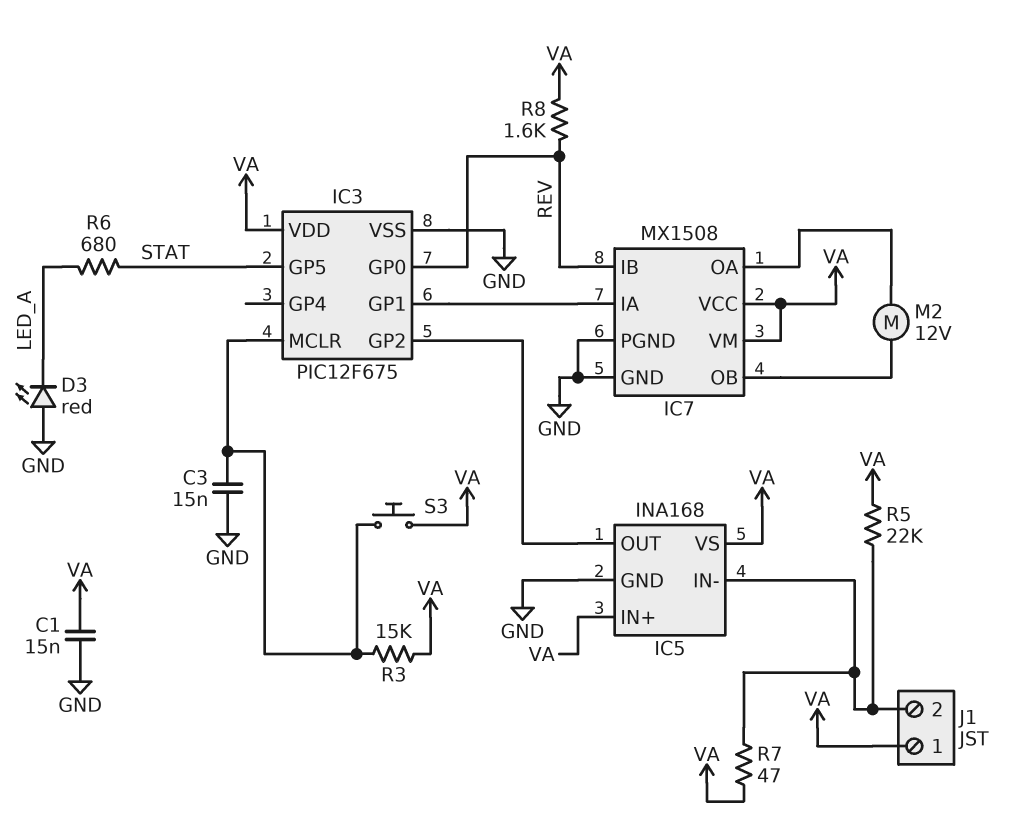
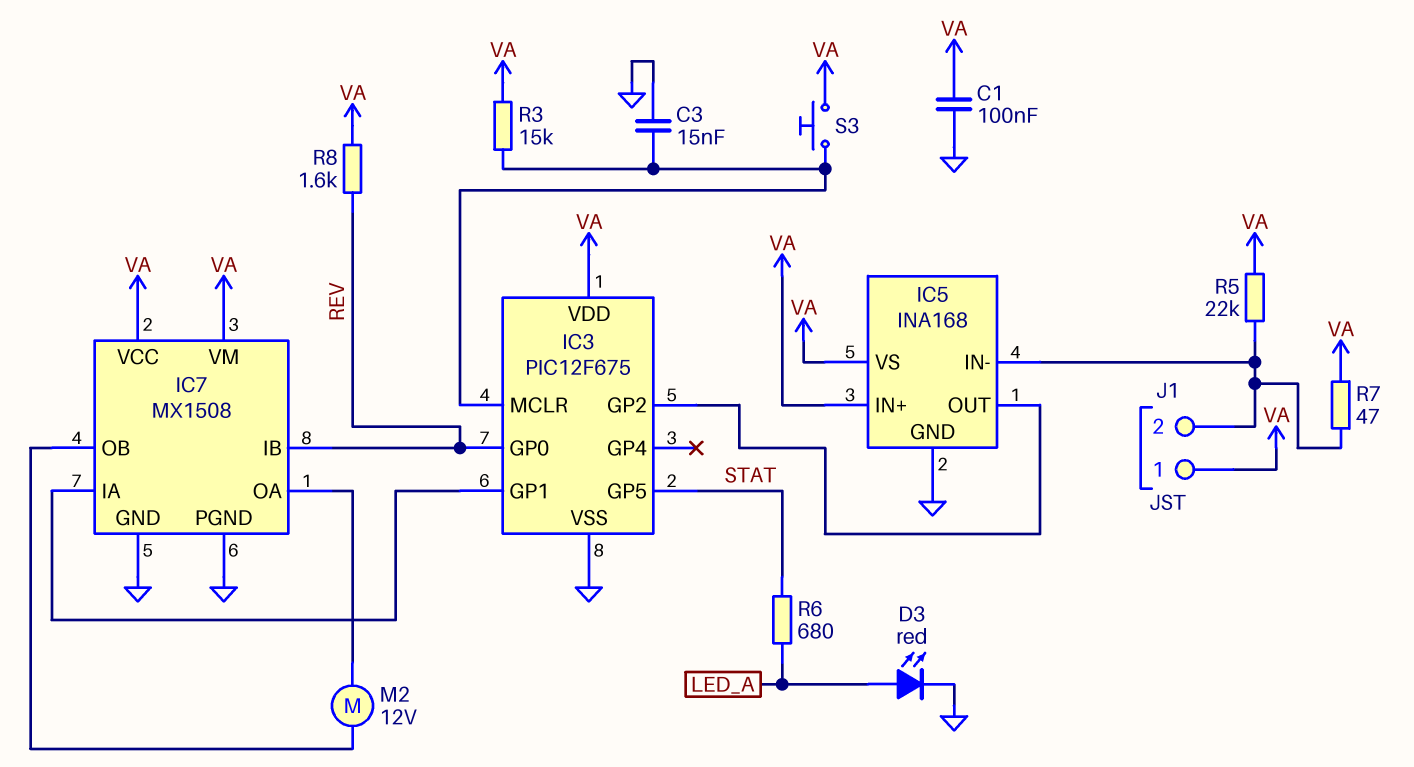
C1: 15nF (GND, VA) -> 100nF (GND, VA)
D3: LED red (A GND, K LED_A) -> LED red (A LED_A, K GND)

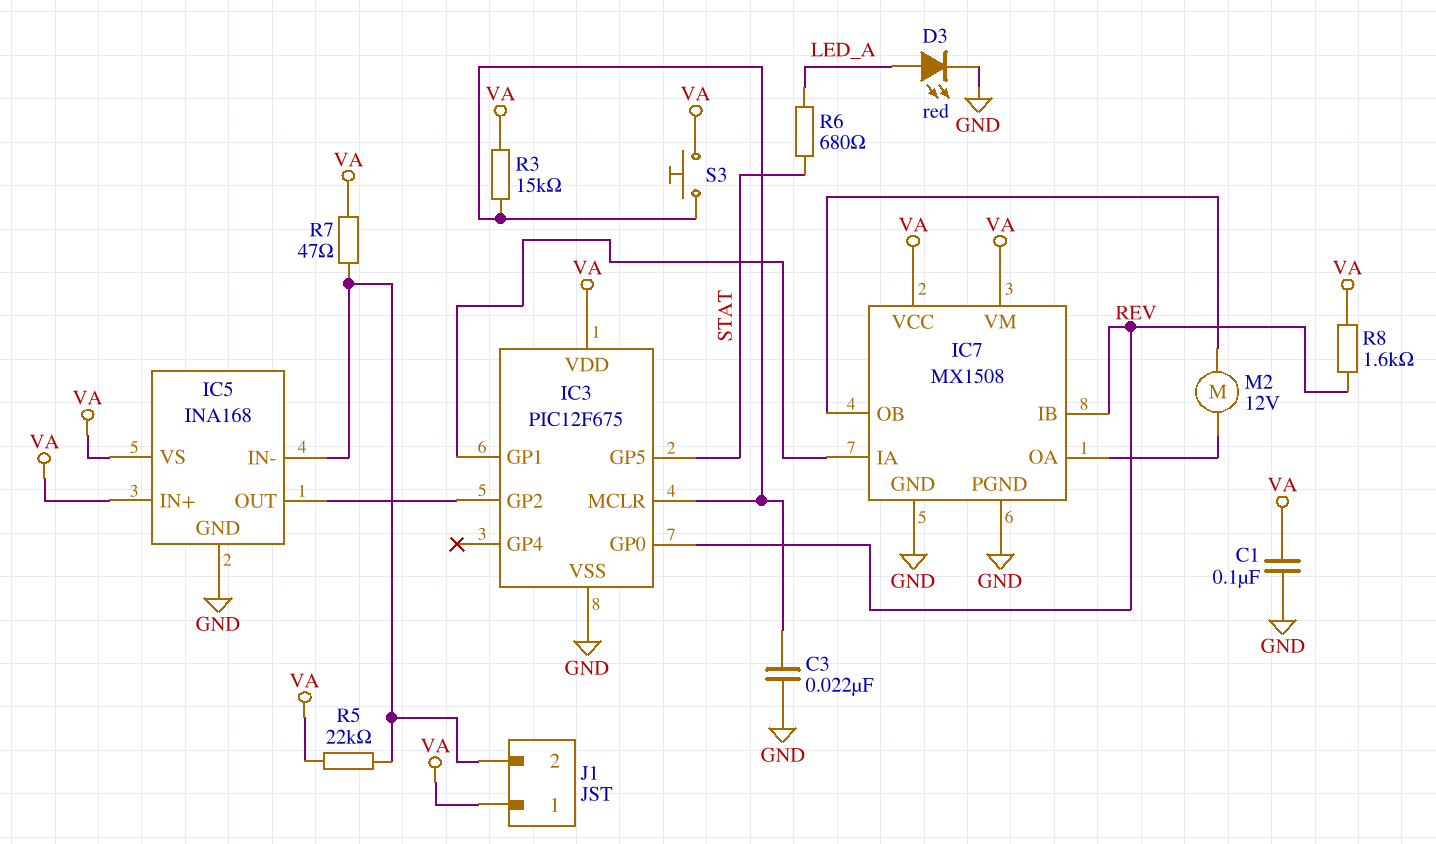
C3: 15nF (GND, IC3/MCLR) -> 22nF (GND, IC3/MCLR)

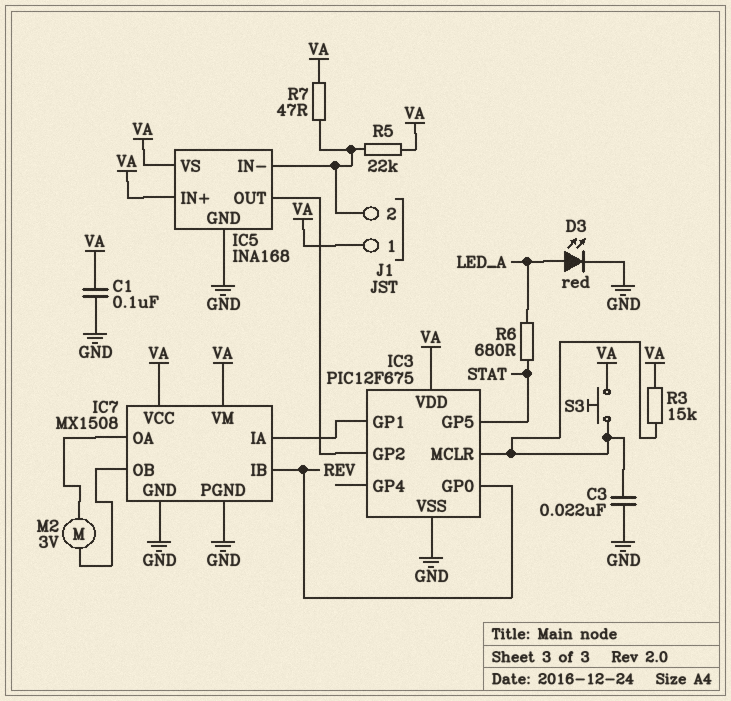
M2: motor 12V (IC7/OA, IC7/OB) -> motor 3V (IC7/OA, IC7/OB)
R8: 1.6k (REV, VA) -> none

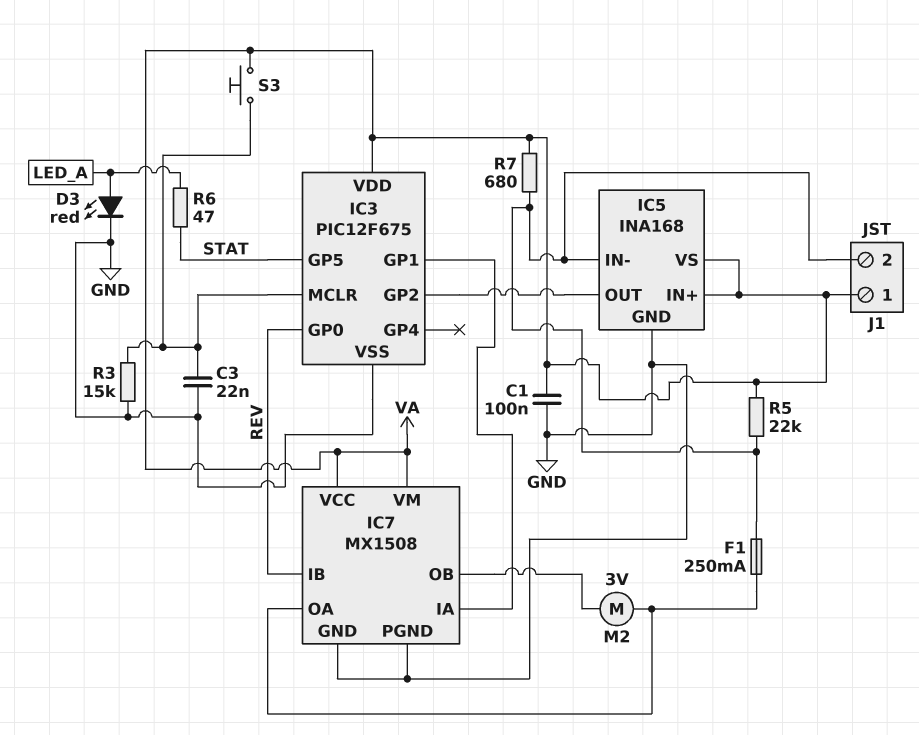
F1: none -> 250mA (IC5/IN-, IC7/OA)
R3: 15k (IC3/MCLR, VA) -> 15k (GND, IC3/MCLR)
R6: 680 (LED_A, STAT) -> 47 (LED_A, STAT)
R7: 47 (IC5/IN-, VA) -> 680 (IC5/IN-, VA)

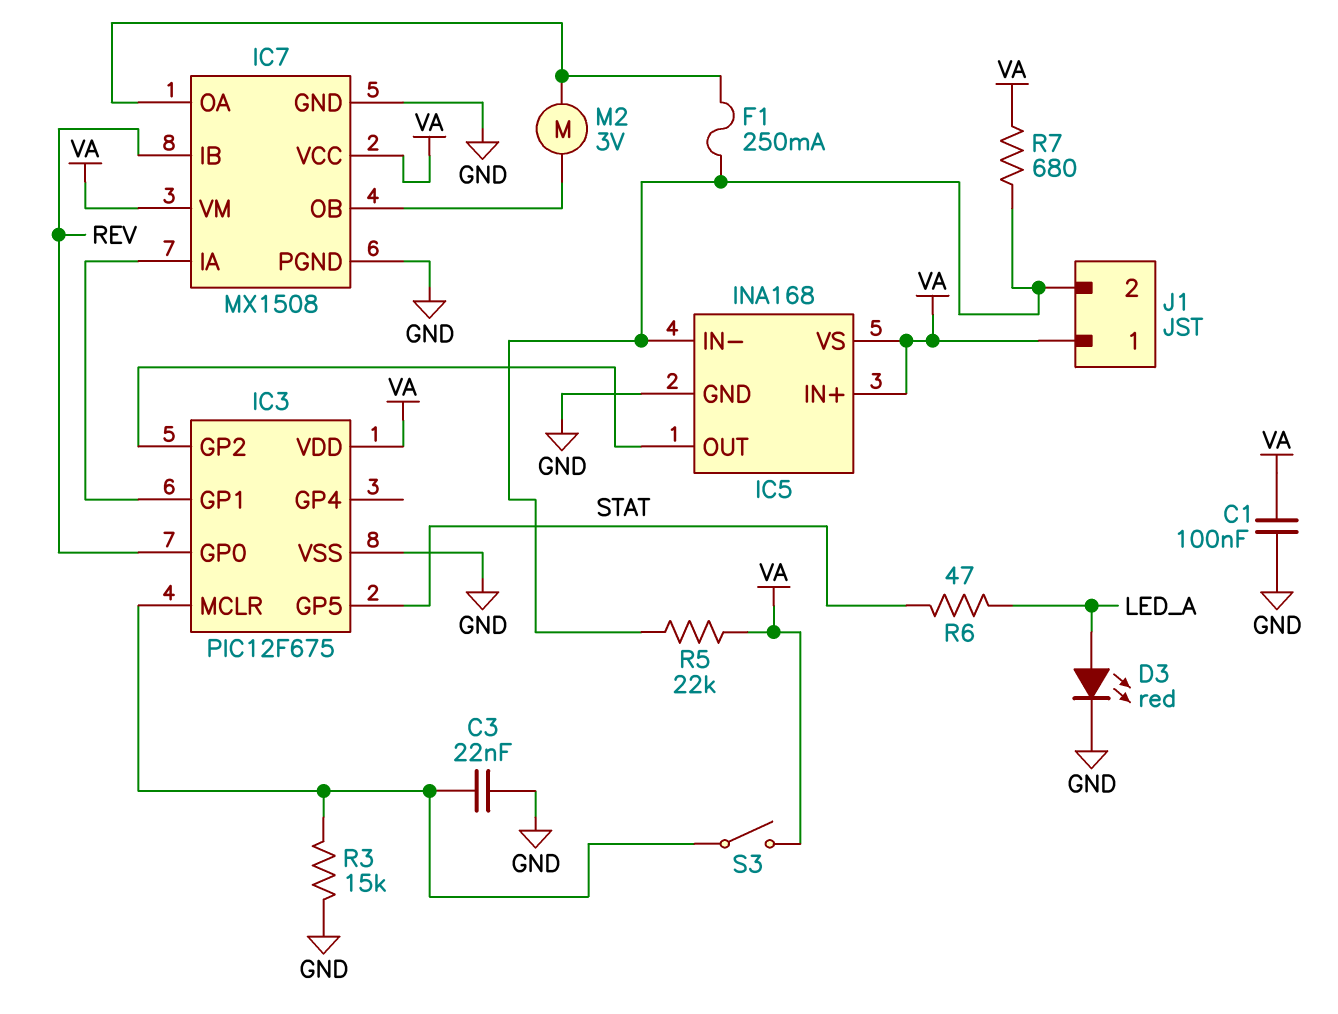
S3: button (IC3/MCLR, VA) -> switch (IC3/MCLR, VA)

